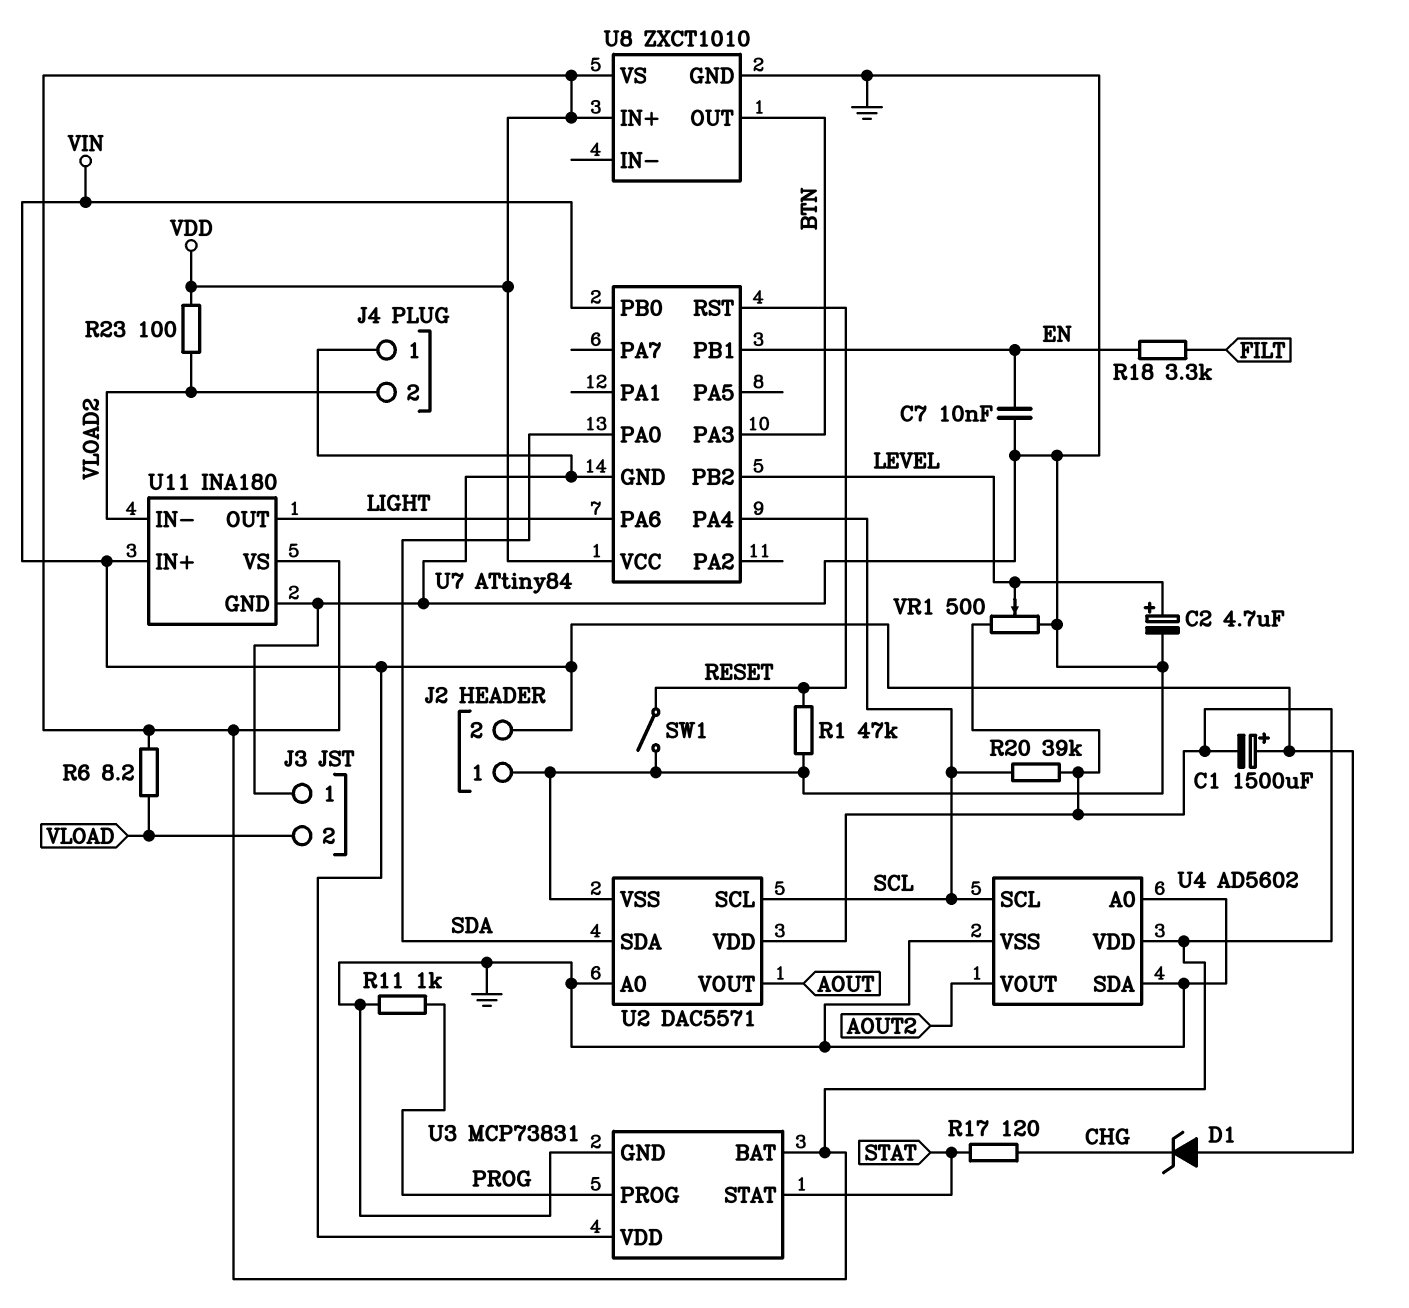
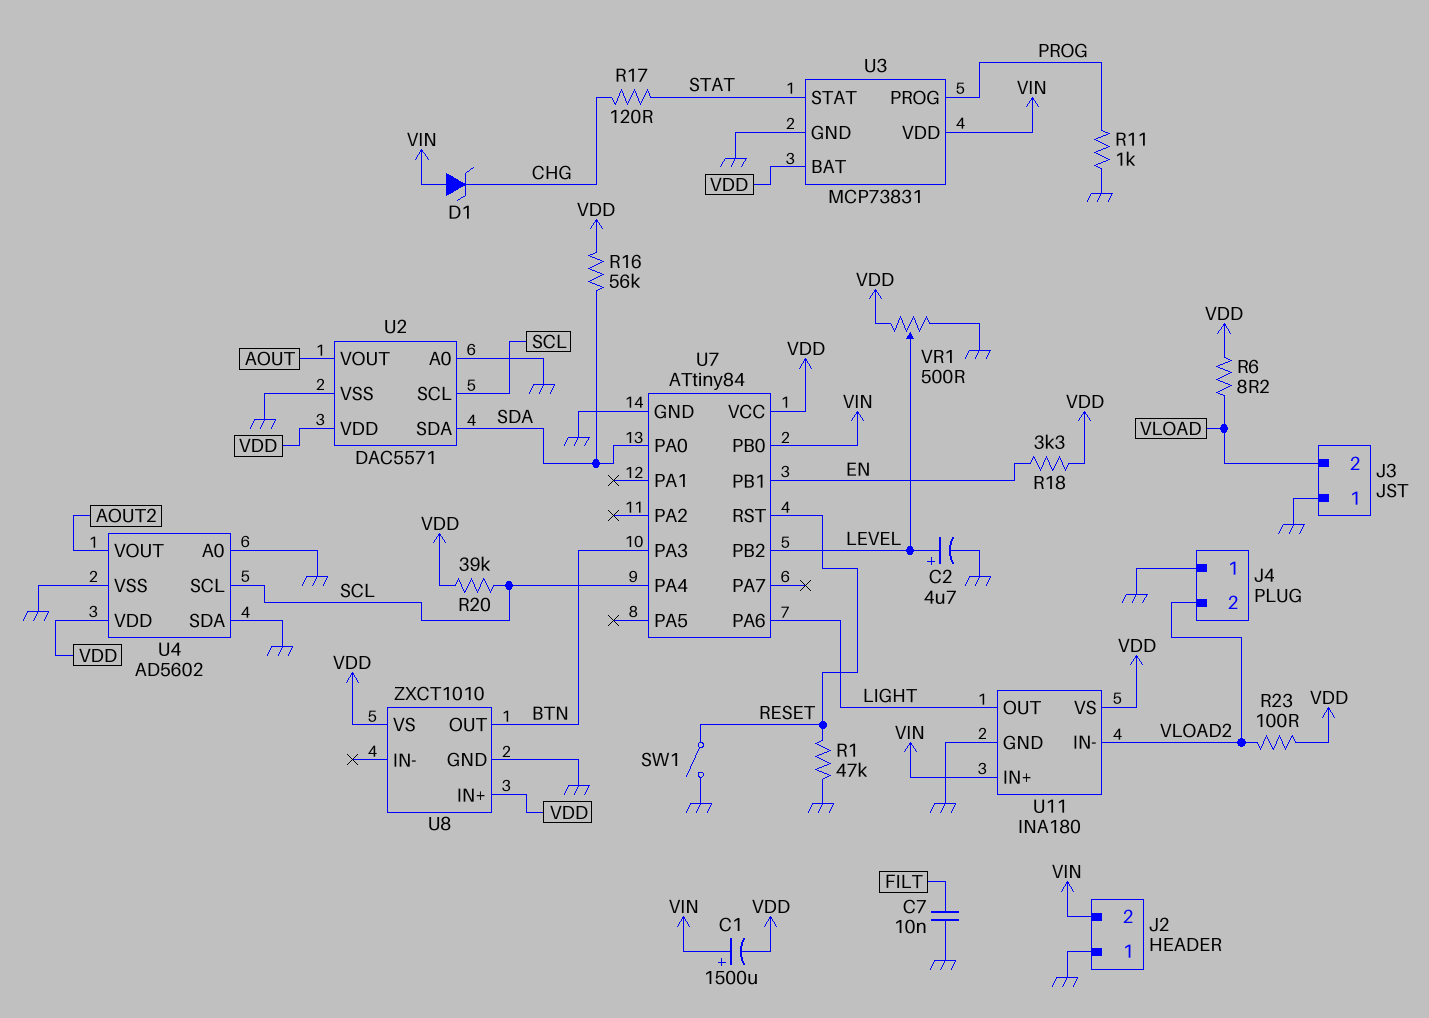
C7: 10nF (EN, GND) -> 10nF (FILT, GND)
R16: none -> 56k (SDA, VDD)
R18: 3.3k (EN, FILT) -> 3.3k (EN, VDD)

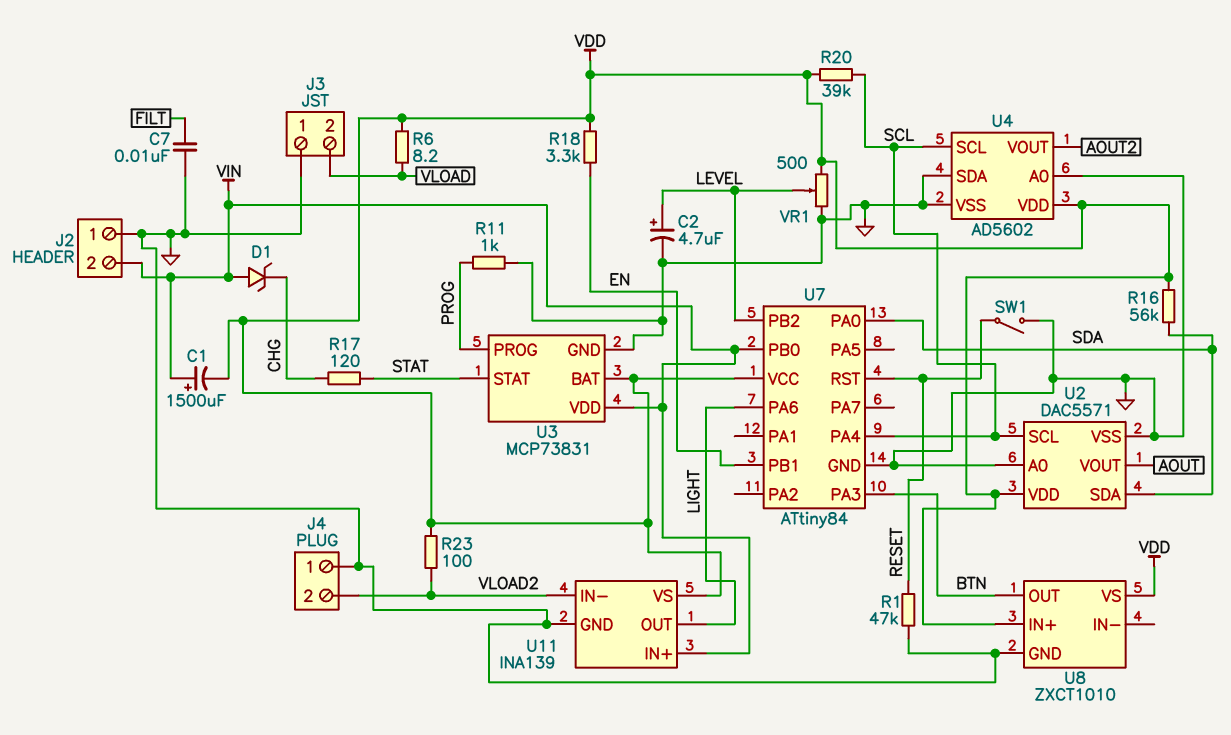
U11: INA180 -> INA139

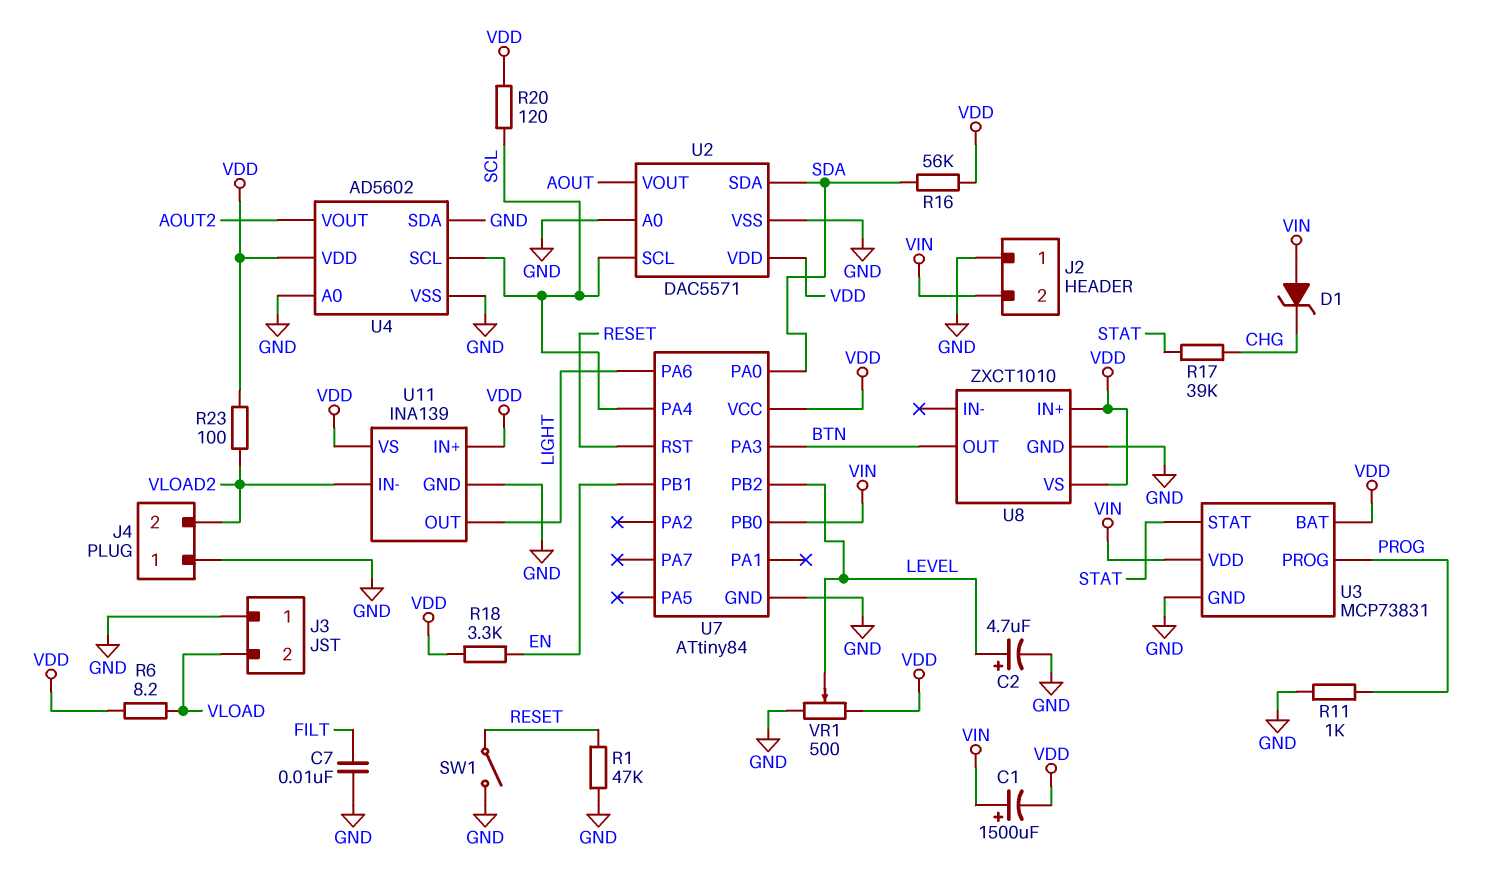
R17: 120 (CHG, STAT) -> 39k (CHG, STAT)
R20: 39k (SCL, VDD) -> 120 (SCL, VDD)
U11 pin IN+: VIN -> VDD

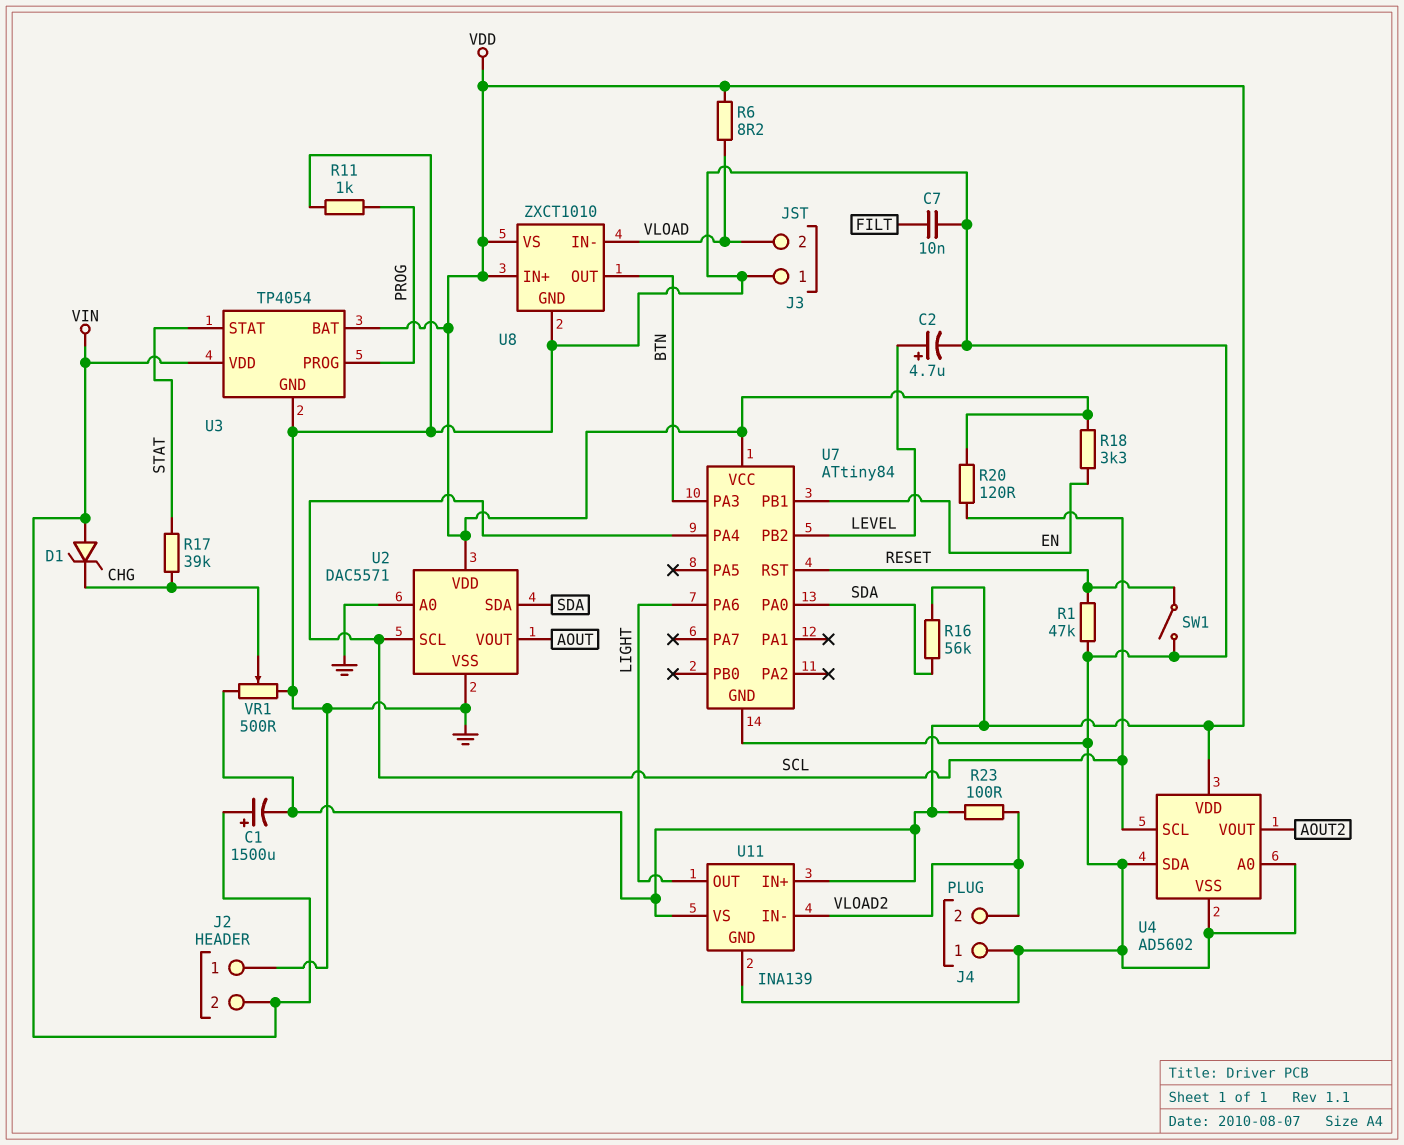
U3: MCP73831 -> TP4054
U7 pin PB0: VIN -> none
U8 pin IN-: none -> VLOAD
VR1: 500 (GND, VDD, wiper LEVEL) -> 500 (GND, VDD, wiper CHG)

